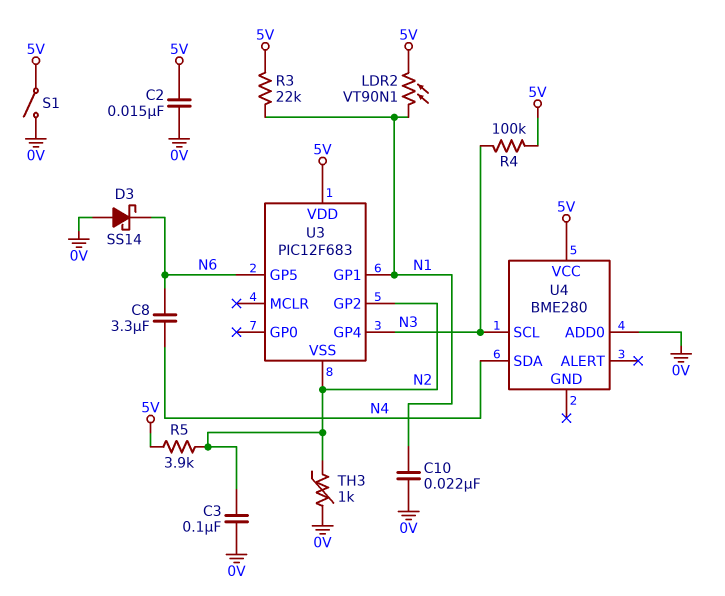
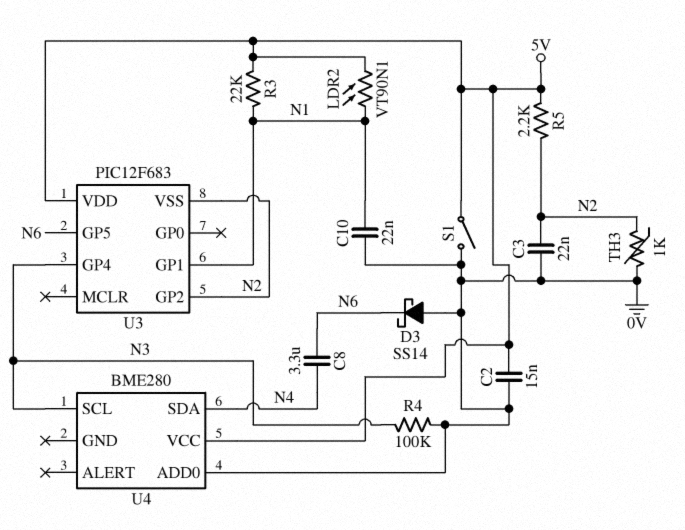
C3: 100nF (0V, N2) -> 22nF (0V, N2)
R4: 100k (5V, N3) -> 100k (0V, N3)
R5: 3.9k (5V, N2) -> 2.2k (5V, N2)

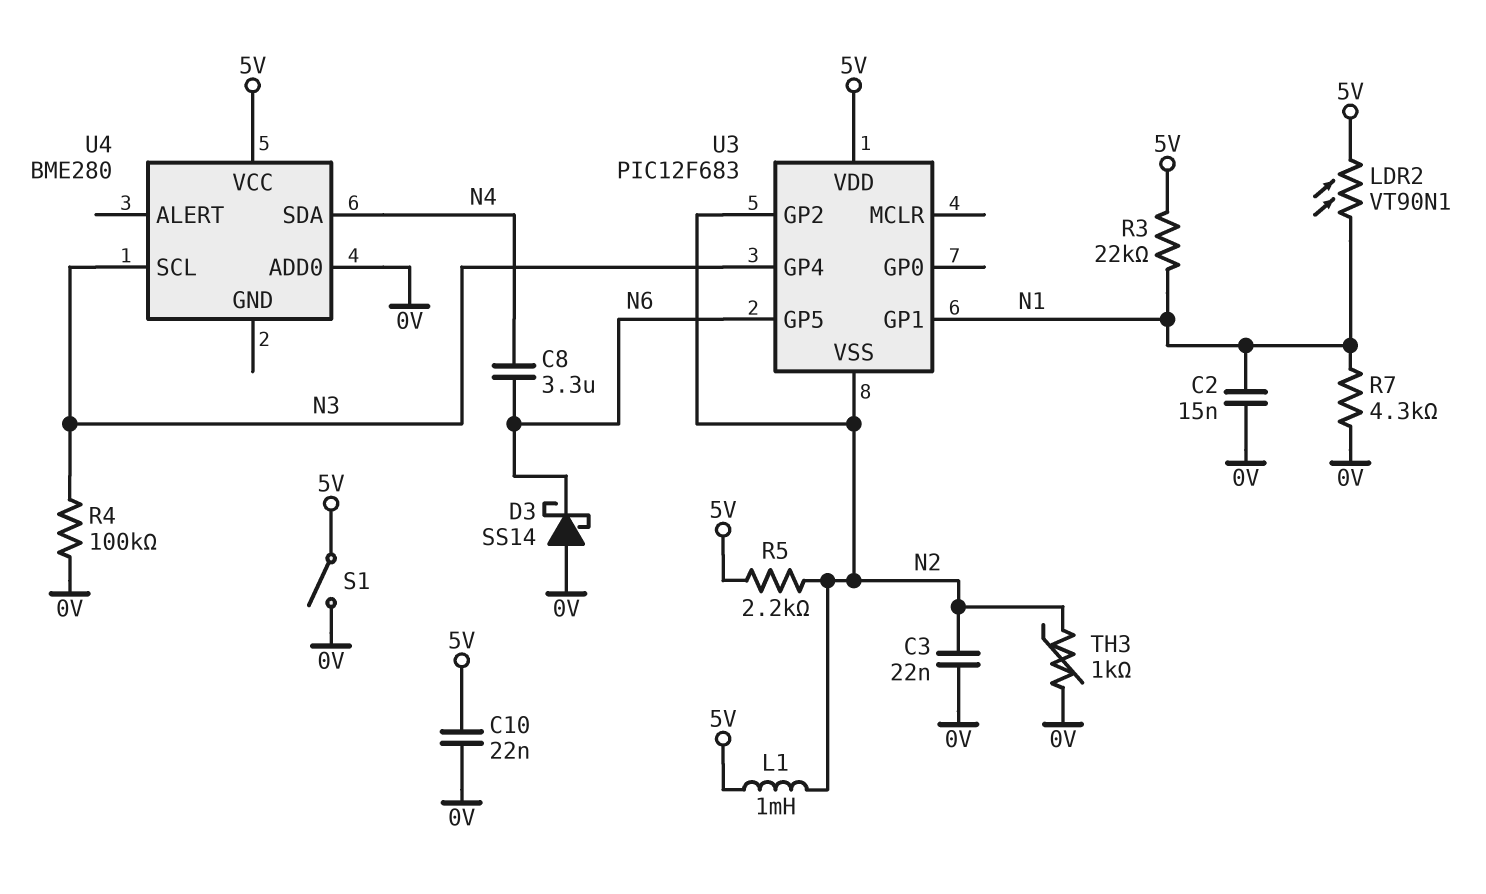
C2: 15nF (0V, 5V) -> 15nF (0V, N1)
C10: 22nF (0V, N1) -> 22nF (0V, 5V)
L1: none -> 1mH (5V, N2)
R7: none -> 4.3k (0V, N1)

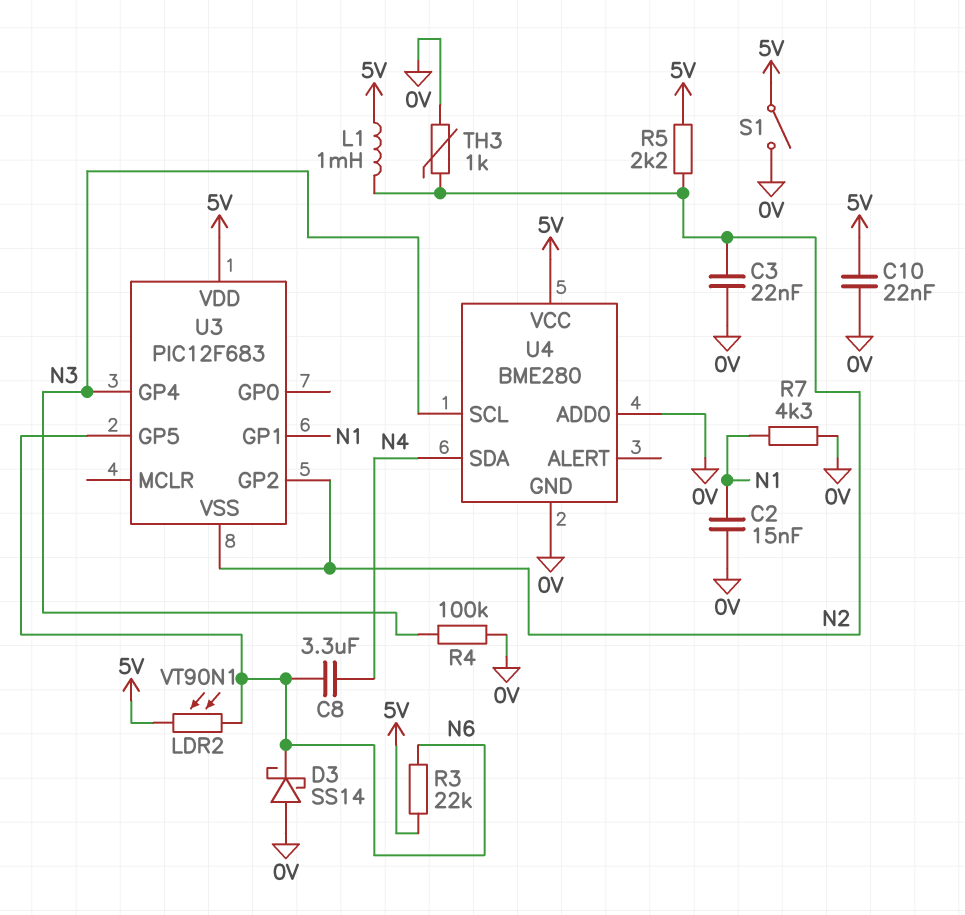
LDR2: VT90N1 (5V, N1) -> VT90N1 (5V, N6)
R3: 22k (5V, N1) -> 22k (5V, N6)
U4 pin GND: none -> 0V

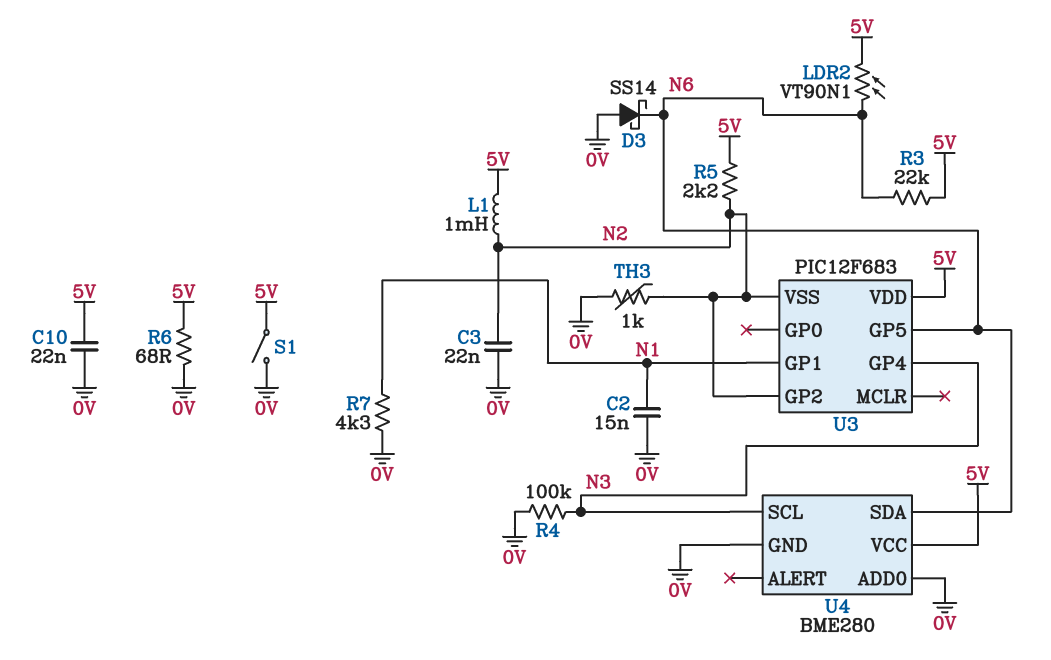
C8: 3.3uF (N4, N6) -> none
R6: none -> 68 (0V, 5V)
U4 pin SDA: N4 -> N6

